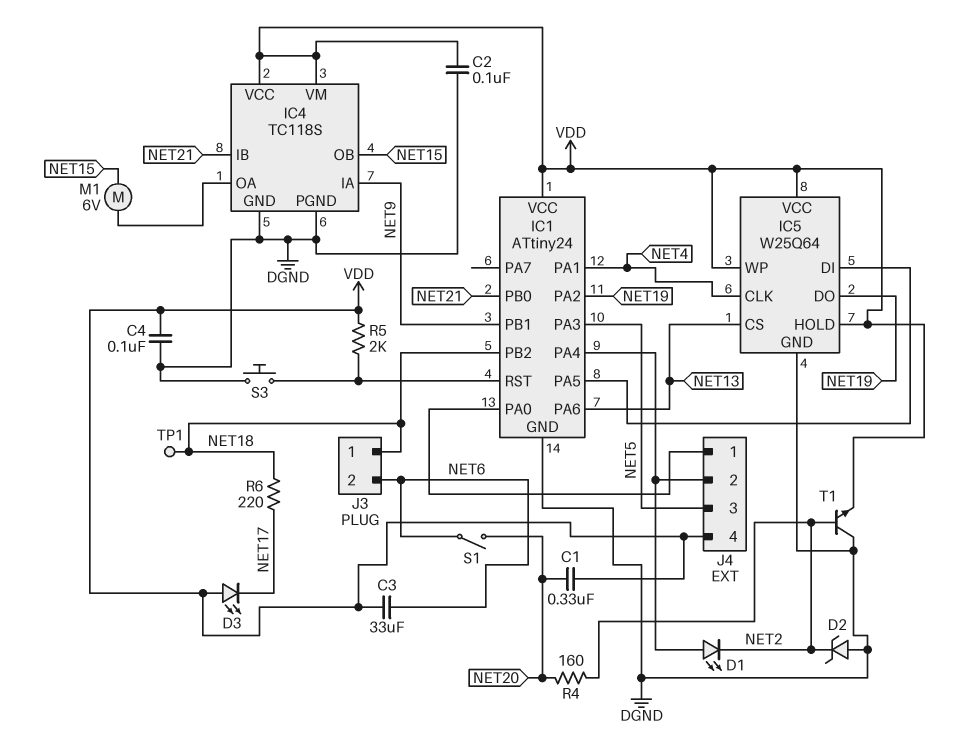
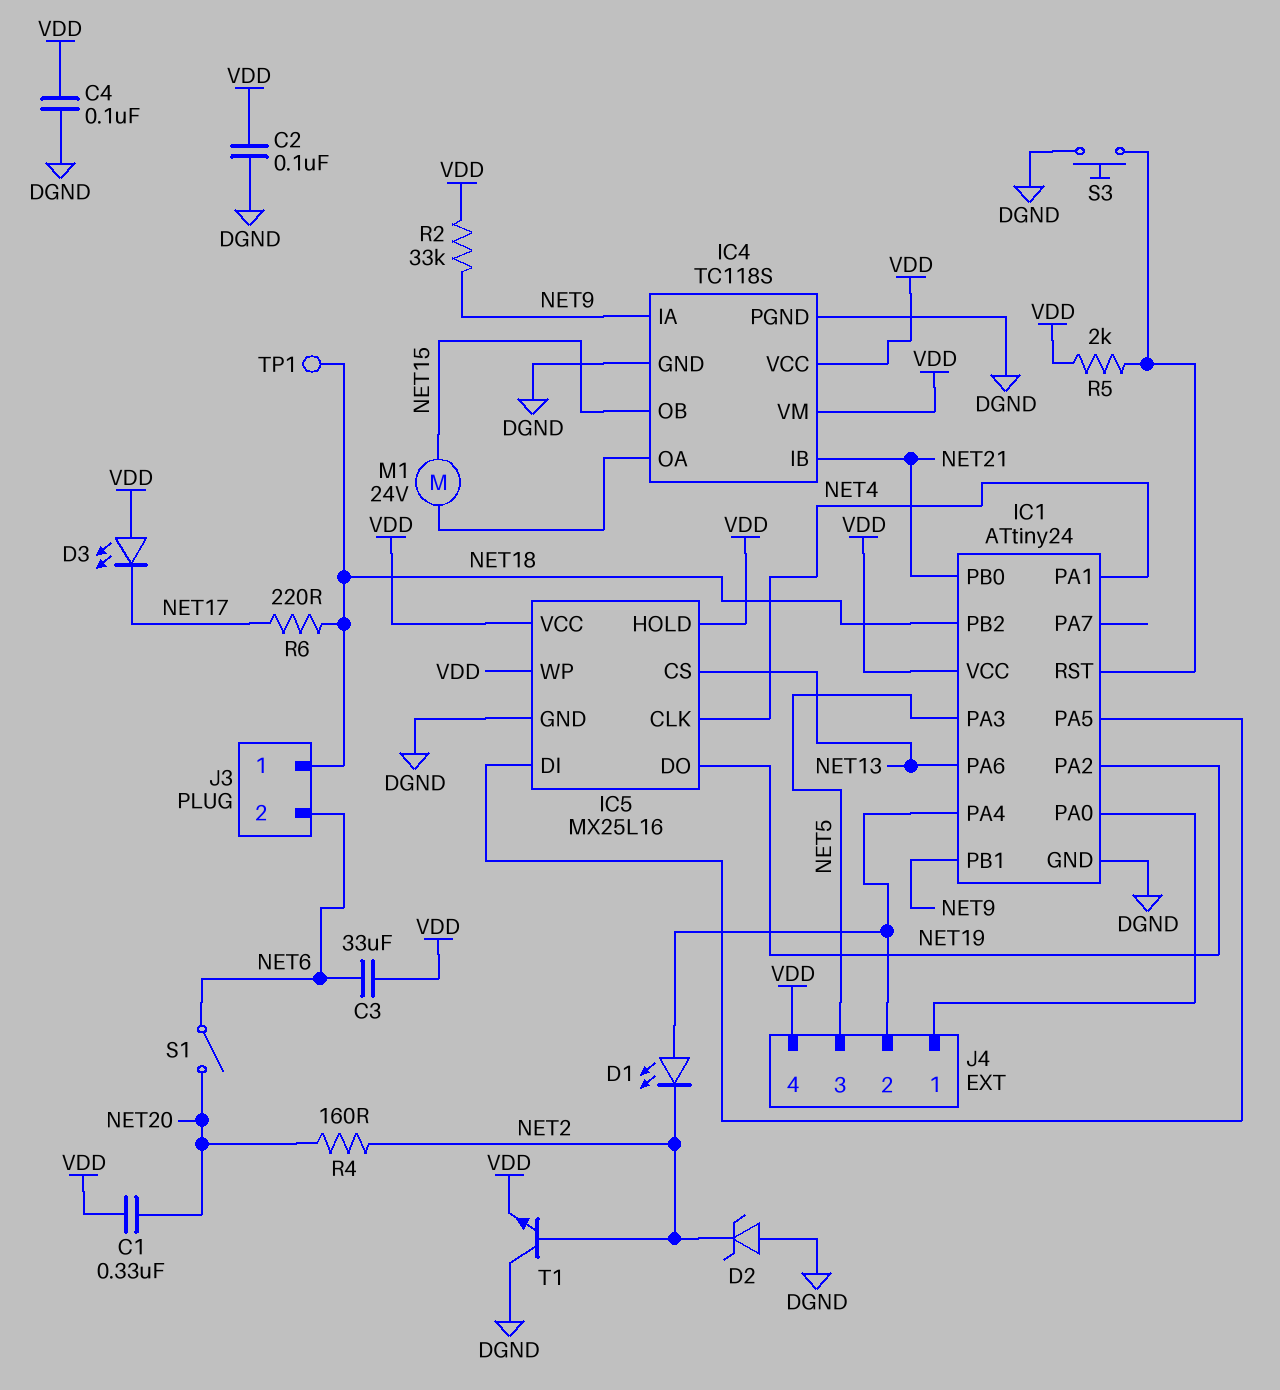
IC5: W25Q64 -> MX25L16
M1: motor 6V (IC4/OA, NET15) -> motor 24V (IC4/OA, NET15)
R2: none -> 33k (NET9, VDD)

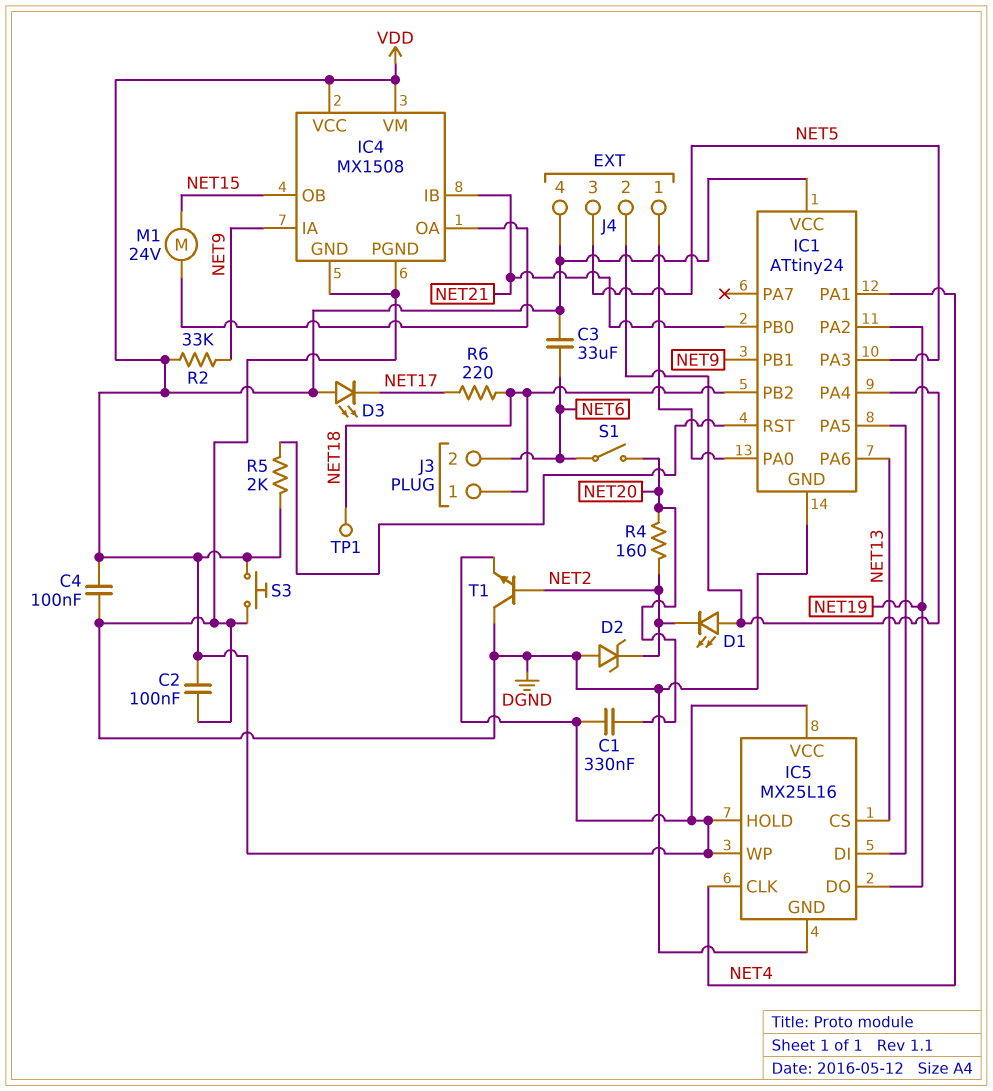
IC4: TC118S -> MX1508
S3: button (DGND, IC1/RST) -> button (DGND, VDD)

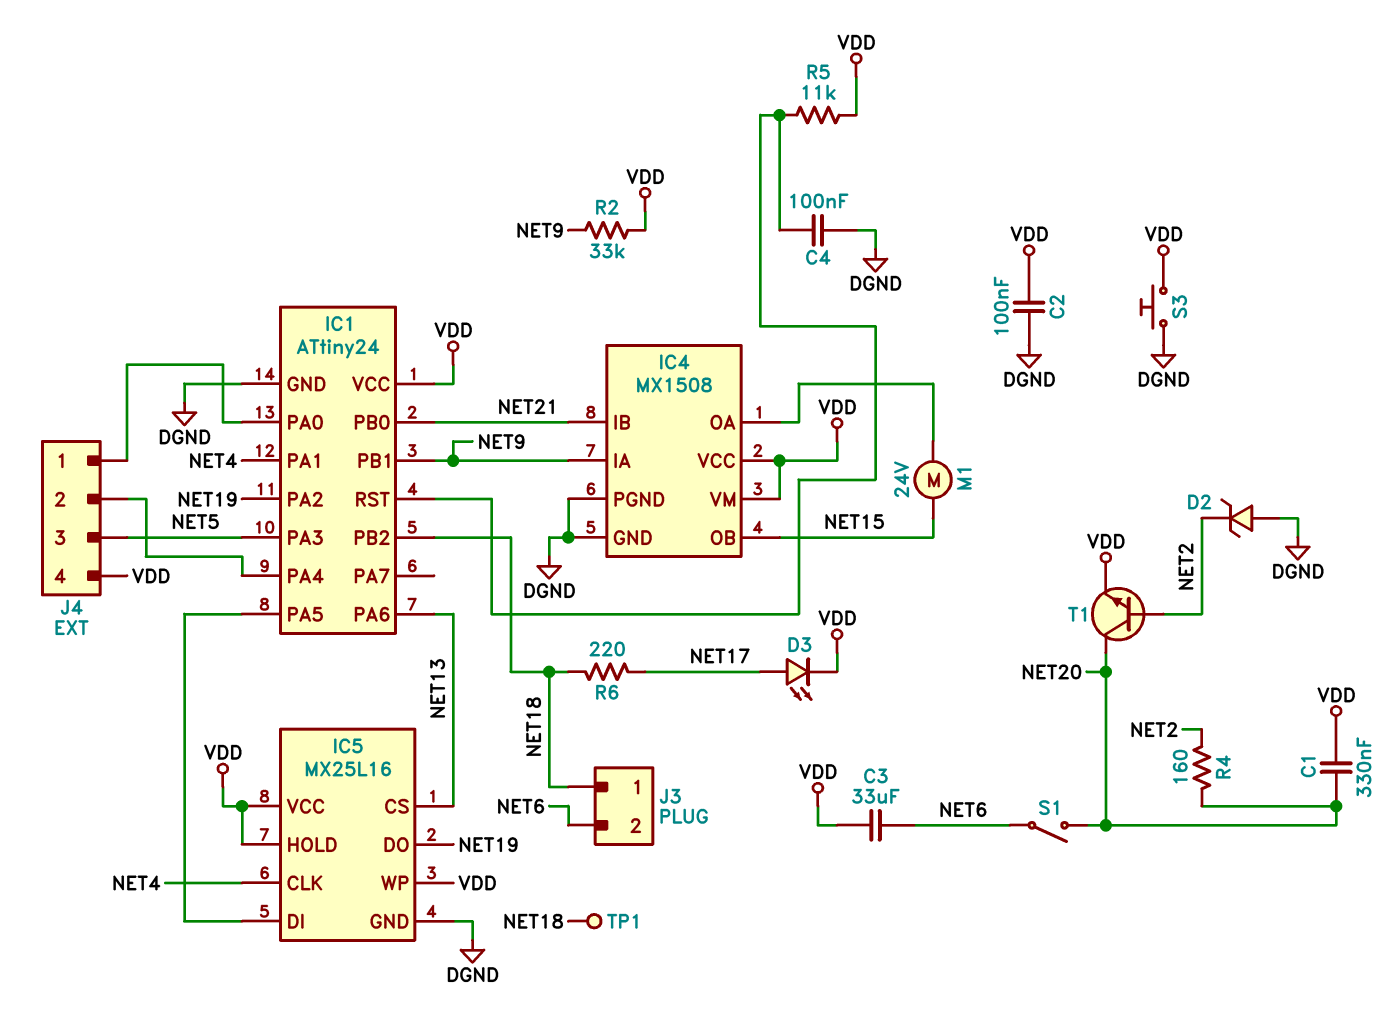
C4: 100nF (DGND, VDD) -> 100nF (DGND, IC1/RST)
D1: LED (A IC1/PA4, K NET2) -> none
D3: LED (A VDD, K NET17) -> LED (A NET17, K VDD)
R5: 2k (IC1/RST, VDD) -> 11k (IC1/RST, VDD)
T1: NPN (B NET2, C DGND, E VDD) -> NPN (B NET2, C NET20, E VDD)

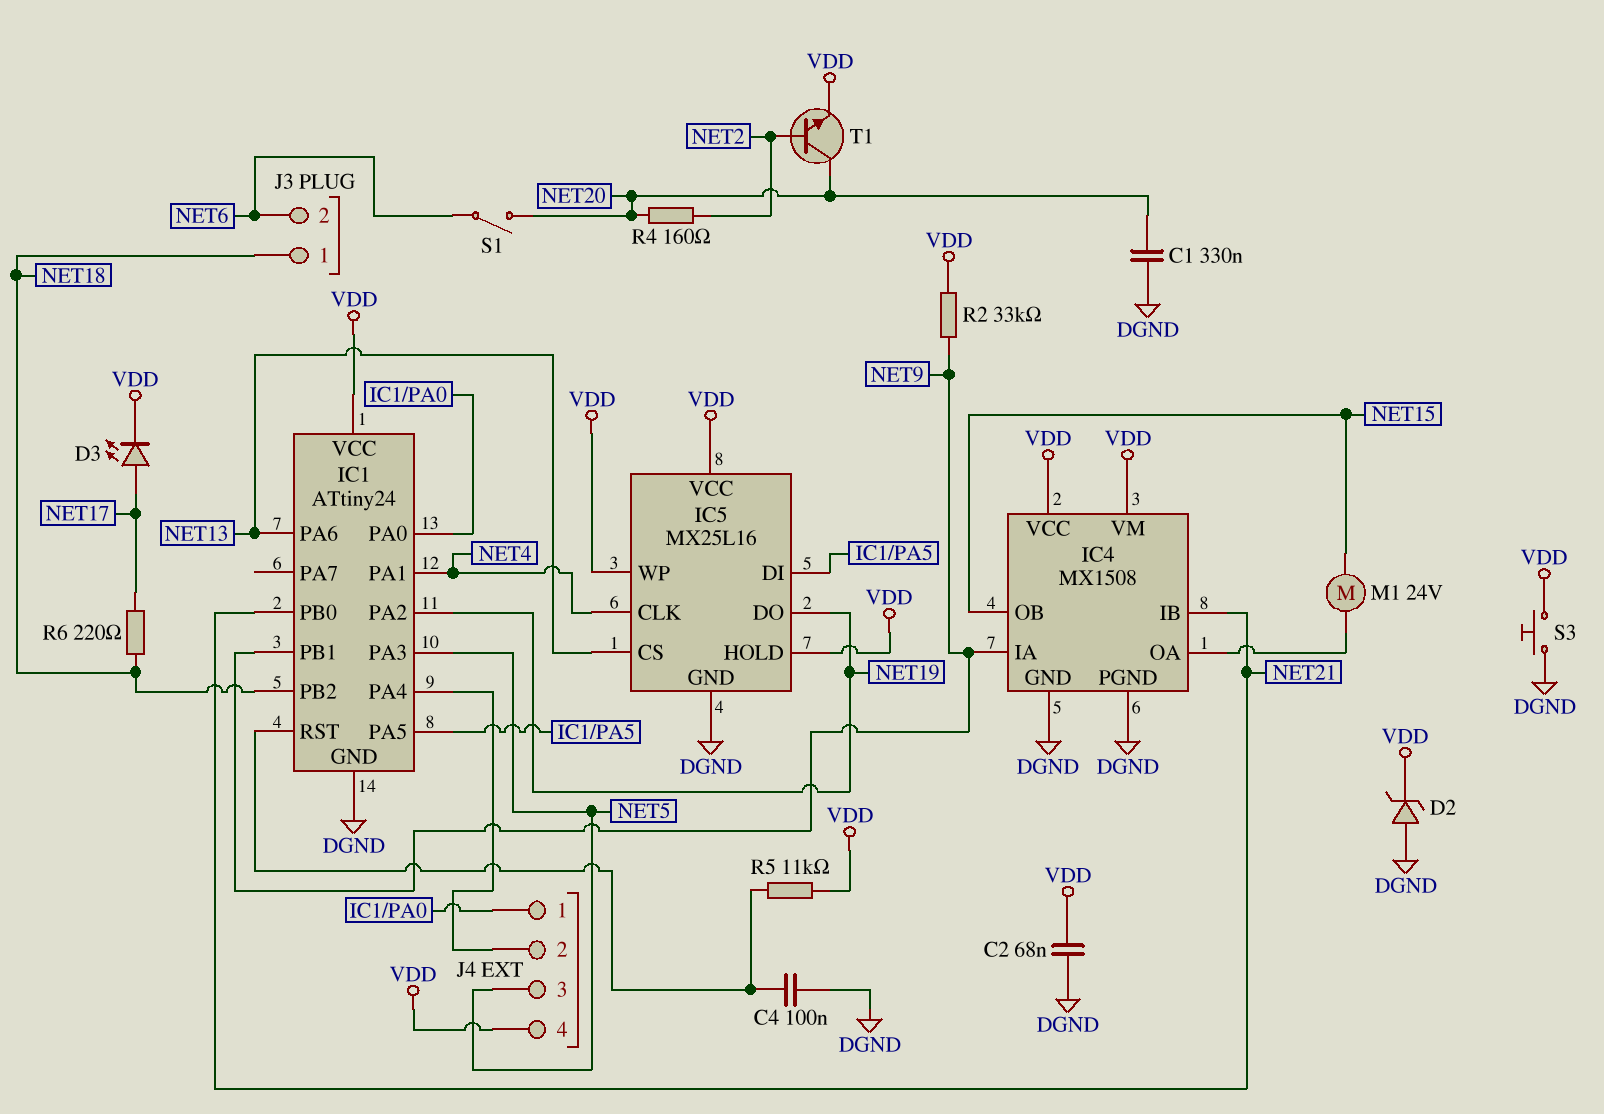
C1: 330nF (NET20, VDD) -> 330nF (DGND, NET20)
C2: 100nF (DGND, VDD) -> 68nF (DGND, VDD)
C3: 33uF (NET6, VDD) -> none
D2: zener (A DGND, K NET2) -> zener (A DGND, K VDD)
TP1: test point (NET18) -> none

